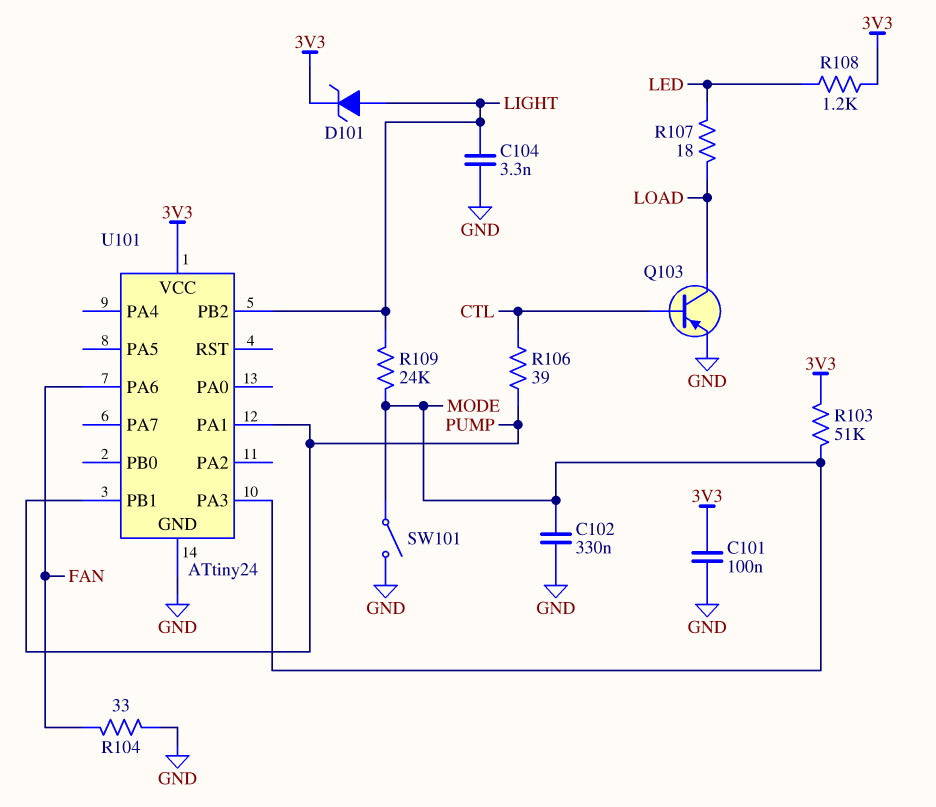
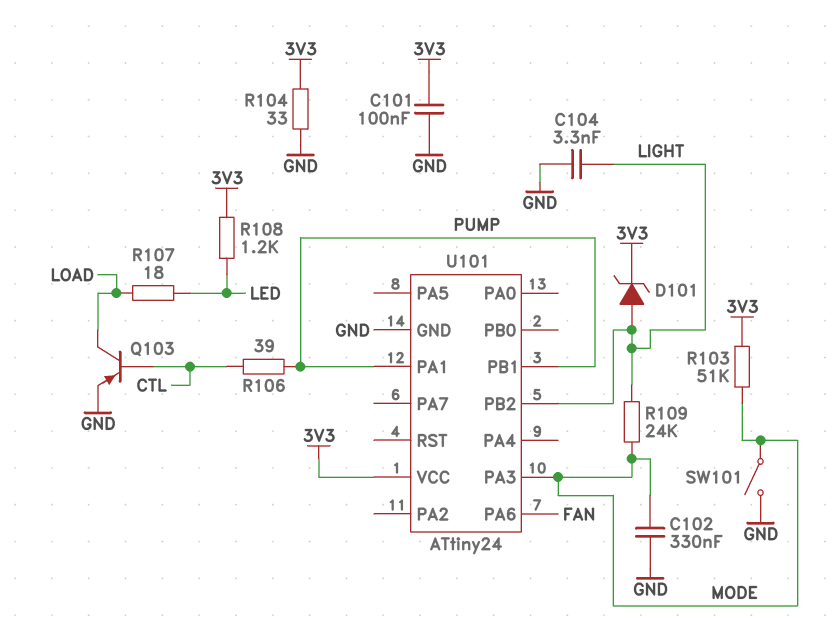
R104: 33 (FAN, GND) -> 33 (3V3, GND)

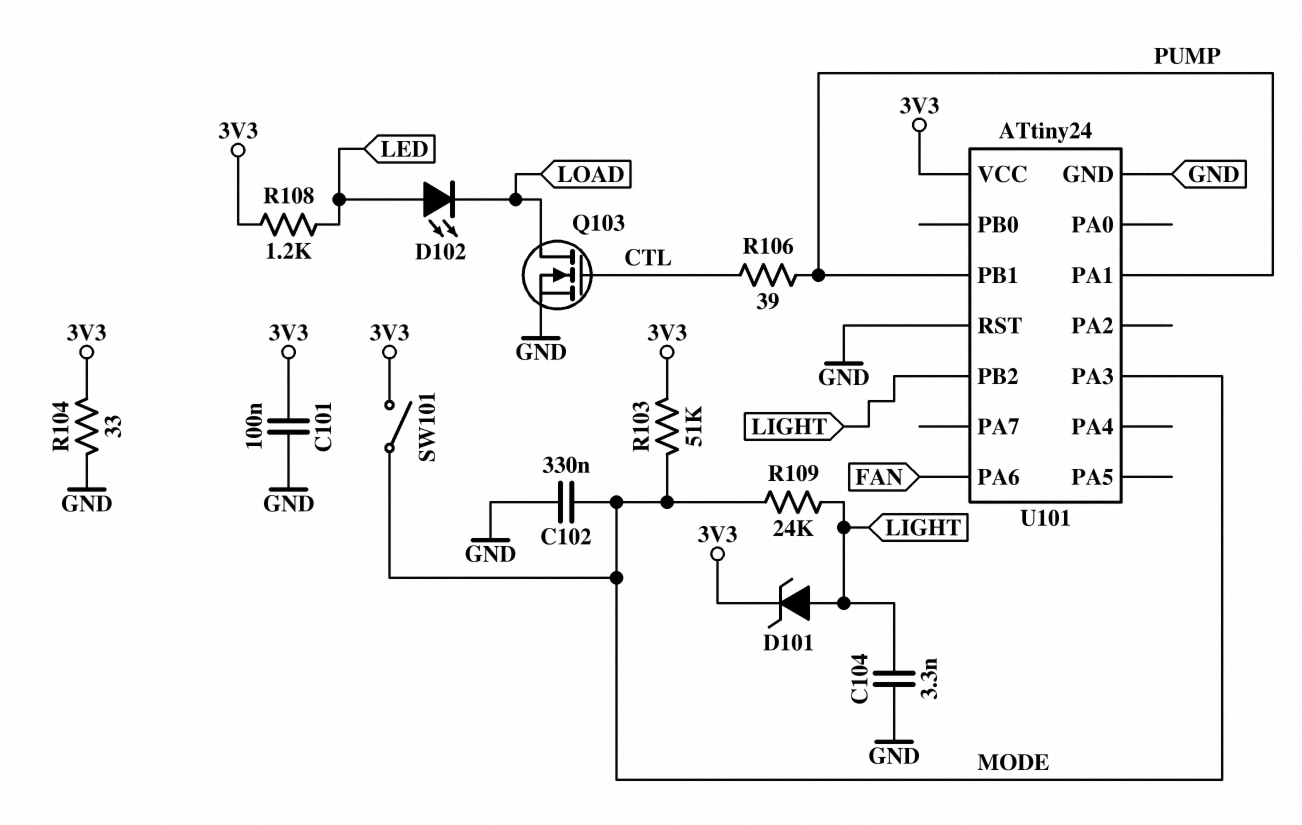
D102: none -> LED (A LED, K LOAD)
Q103: PNP (B CTL, C LOAD, E GND) -> NMOS (G CTL, D LOAD, S GND)
R107: 18 (LED, LOAD) -> none
SW101: switch (GND, MODE) -> switch (3V3, MODE)
U101 pin RST: none -> GND

